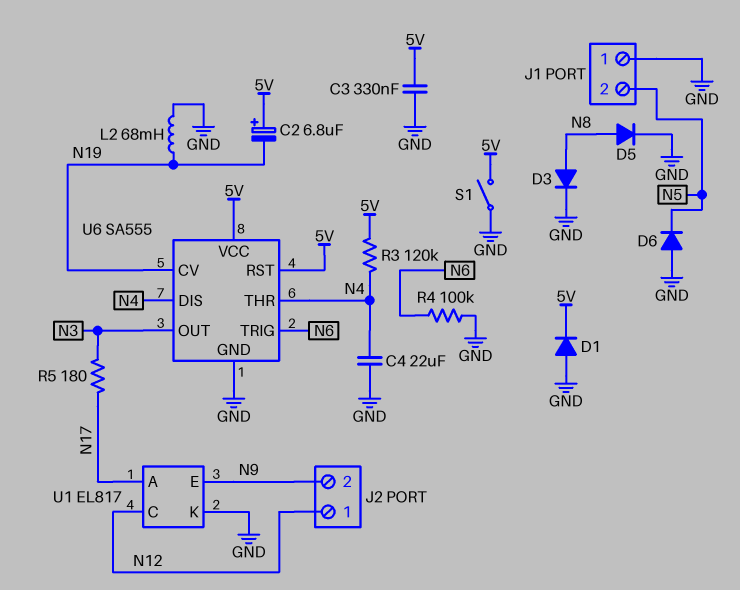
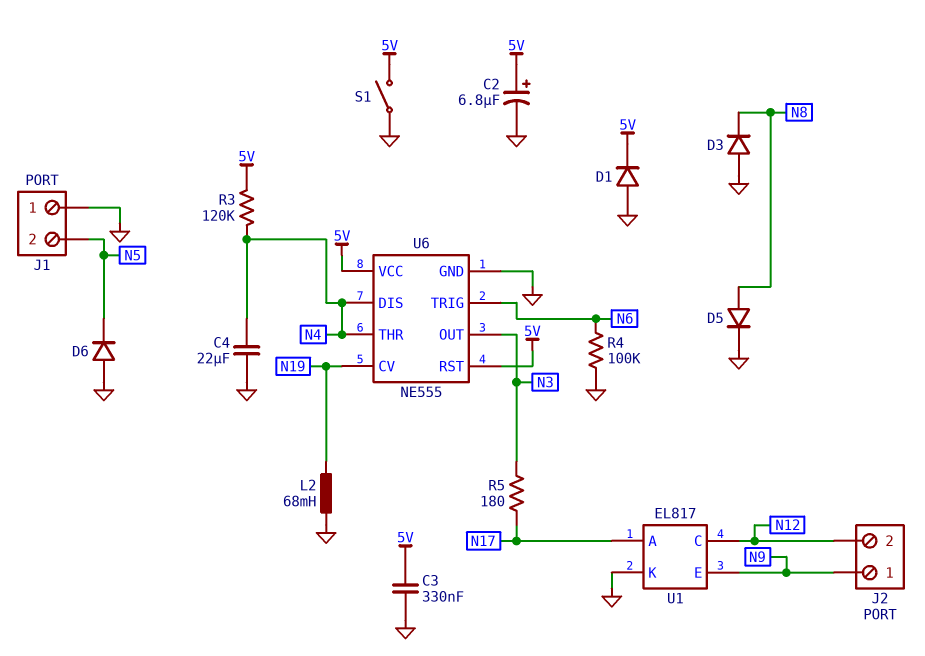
C2: 6.8uF (plus 5V, minus N19) -> 6.8uF (plus 5V, minus GND)
D3: diode (A N8, K GND) -> diode (A GND, K N8)
J2 pin 1: N12 -> N9
J2 pin 2: N9 -> N12
U6: SA555 -> NE555

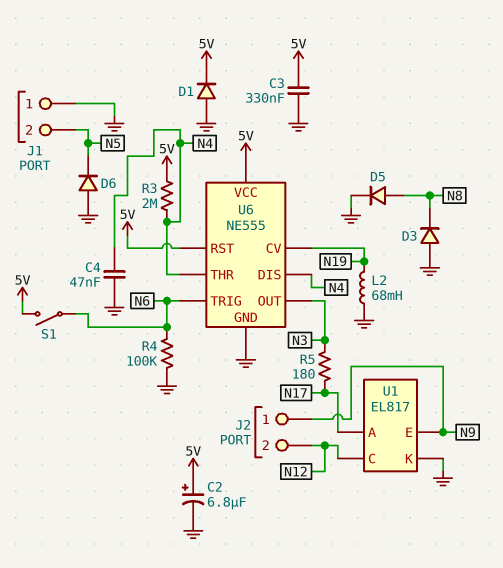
C4: 22uF (GND, N4) -> 47nF (GND, N4)
R3: 120k (5V, N4) -> 2M (5V, N4)
S1: switch (5V, GND) -> switch (5V, N6)

